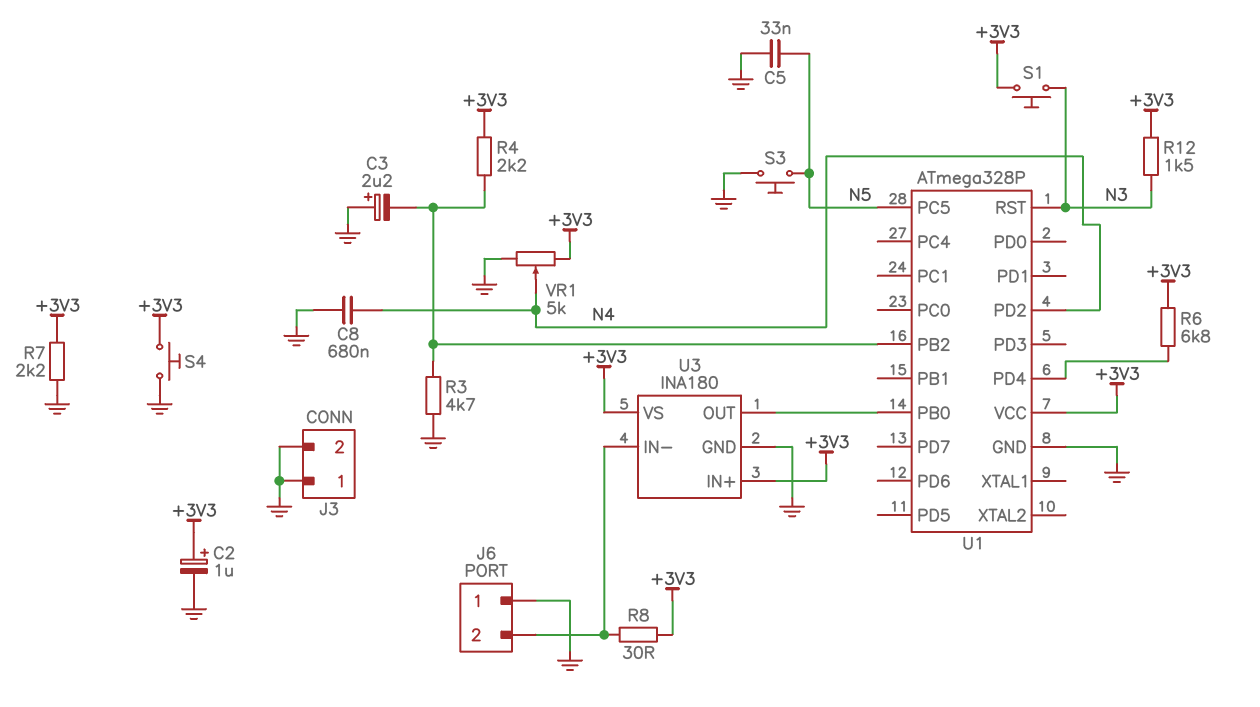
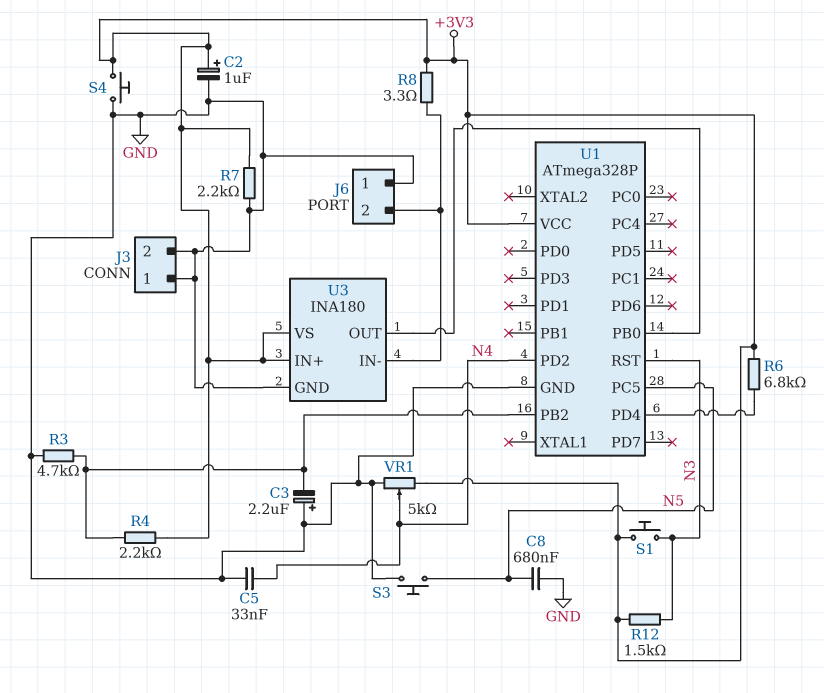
C5: 33nF (GND, N5) -> 33nF (GND, N4)
C8: 680nF (GND, N4) -> 680nF (GND, N5)
R8: 30 (+3V3, J6/2) -> 3.3 (+3V3, J6/2)

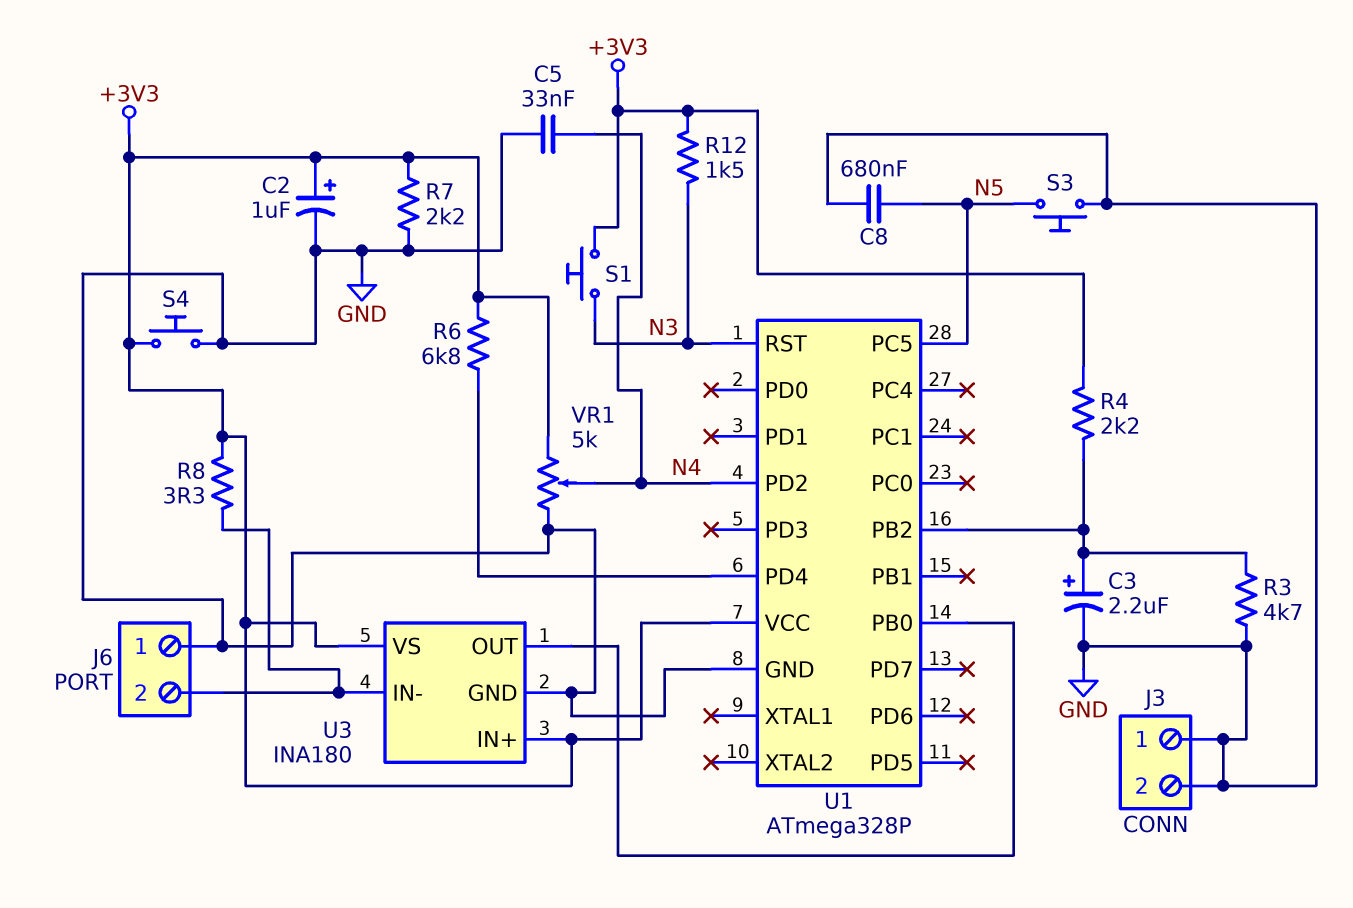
C3: 2.2uF (plus GND, minus U1/PB2) -> 2.2uF (plus U1/PB2, minus GND)

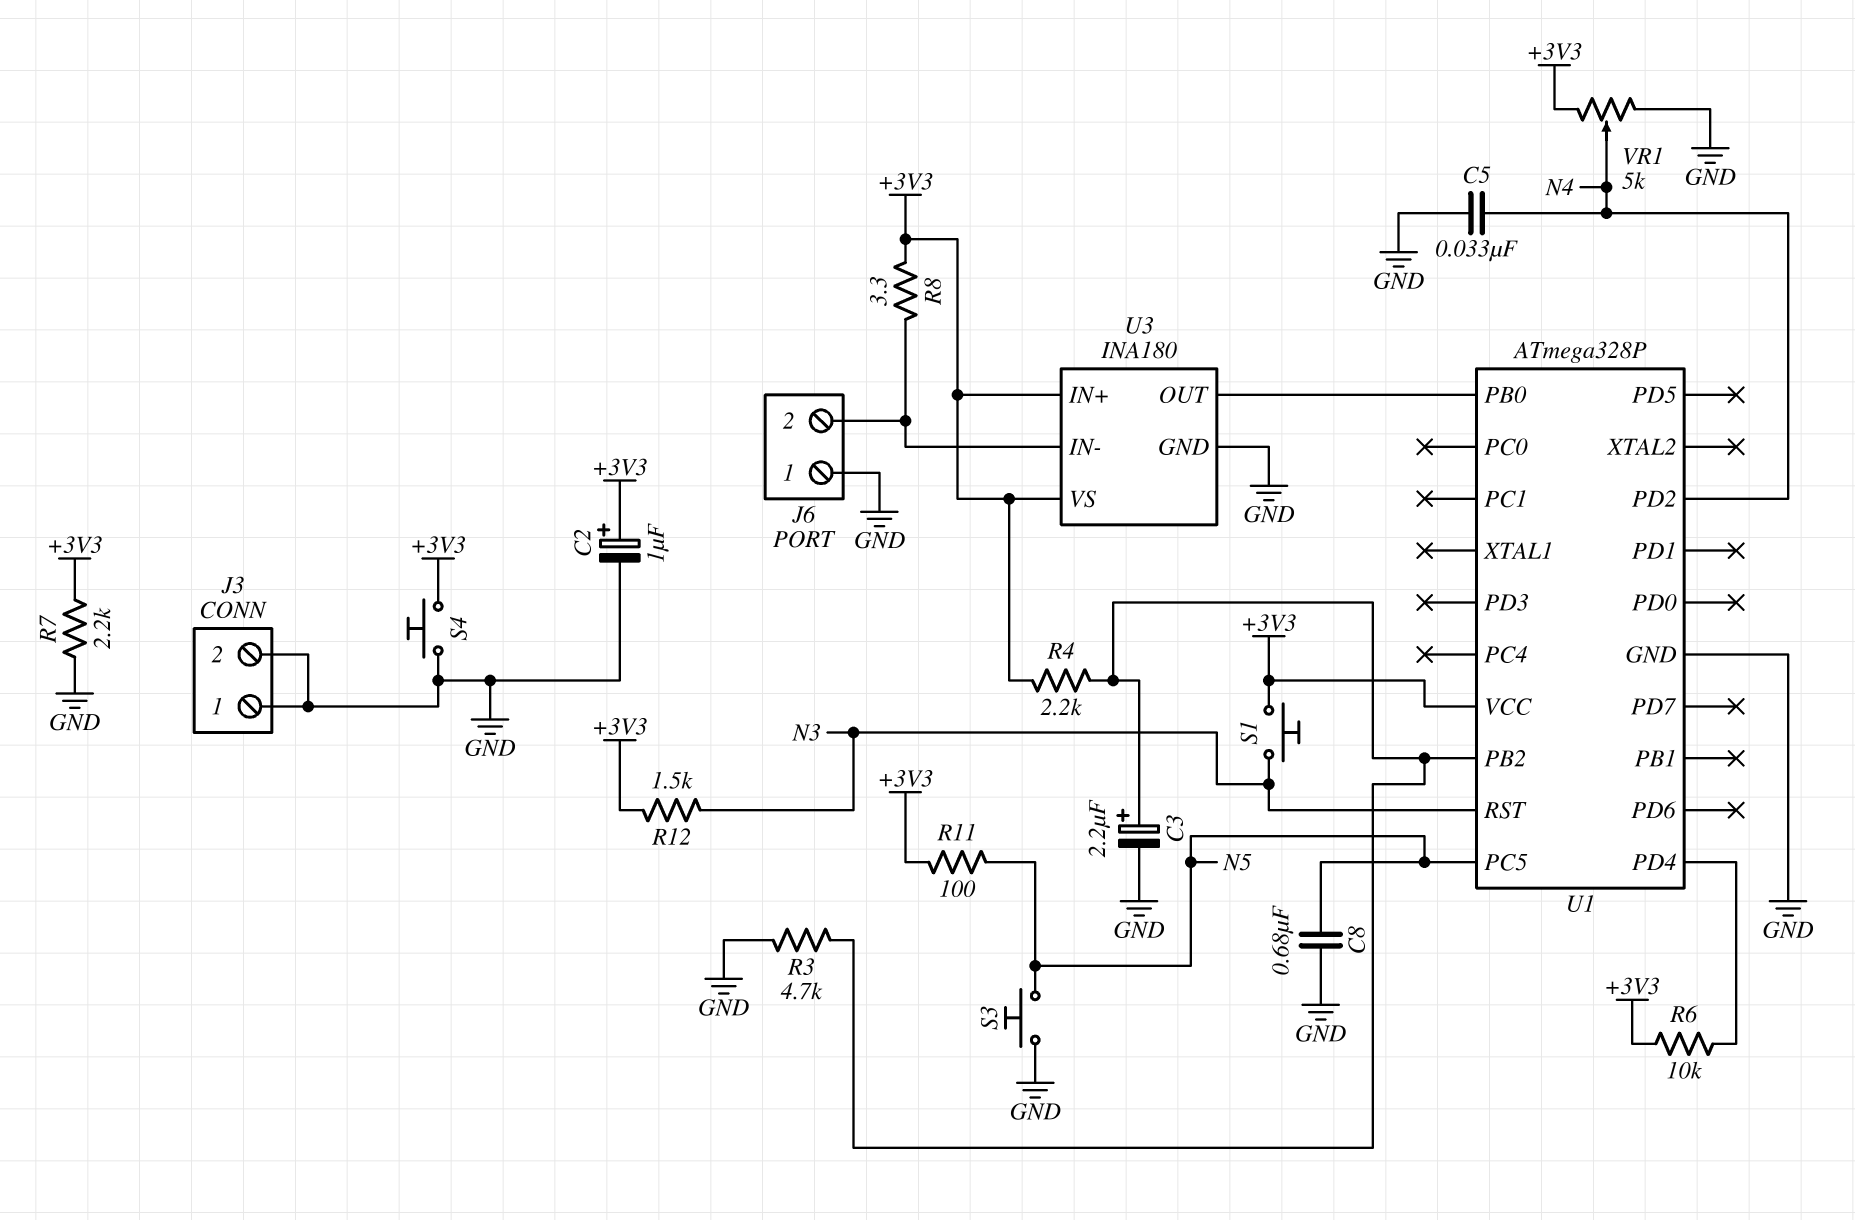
R6: 6.8k (+3V3, U1/PD4) -> 10k (+3V3, U1/PD4)
R11: none -> 100 (+3V3, N5)

